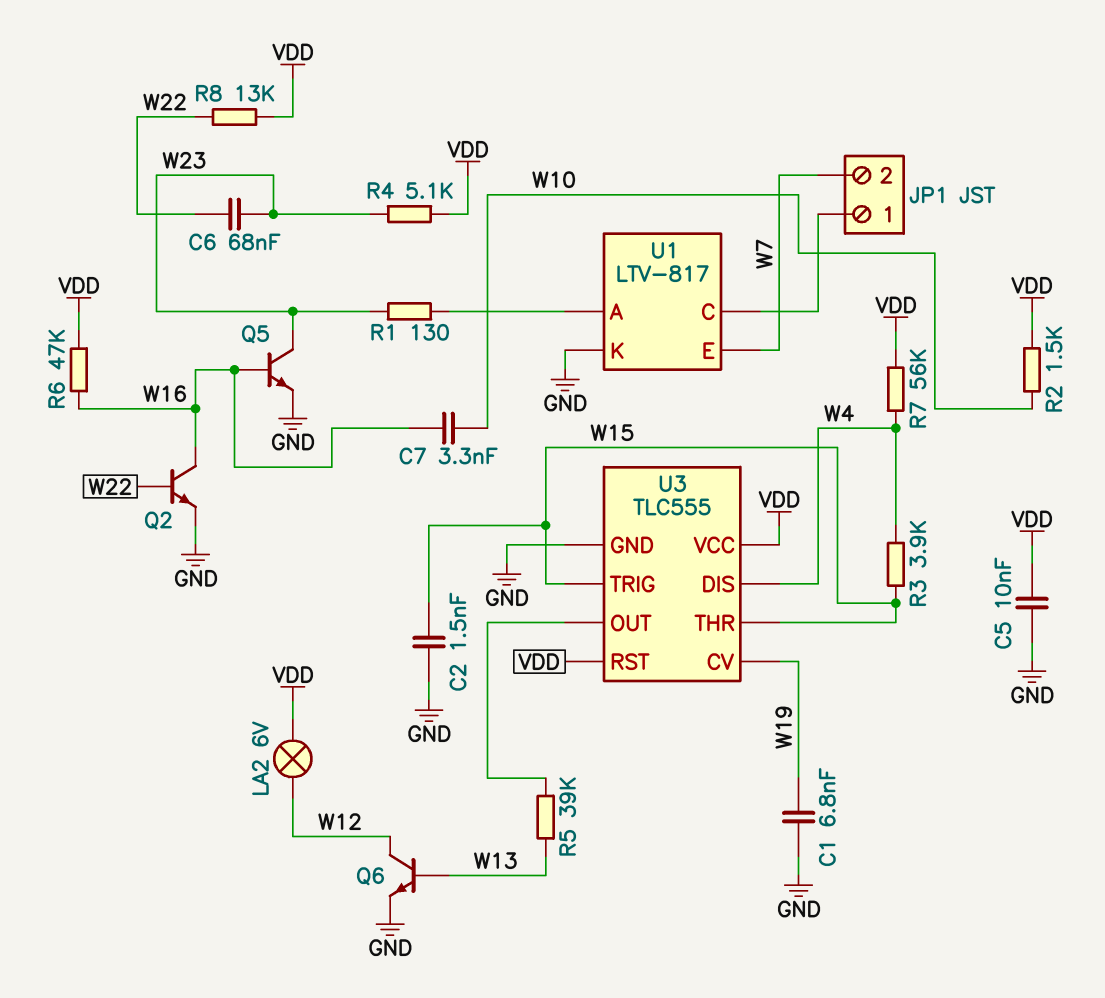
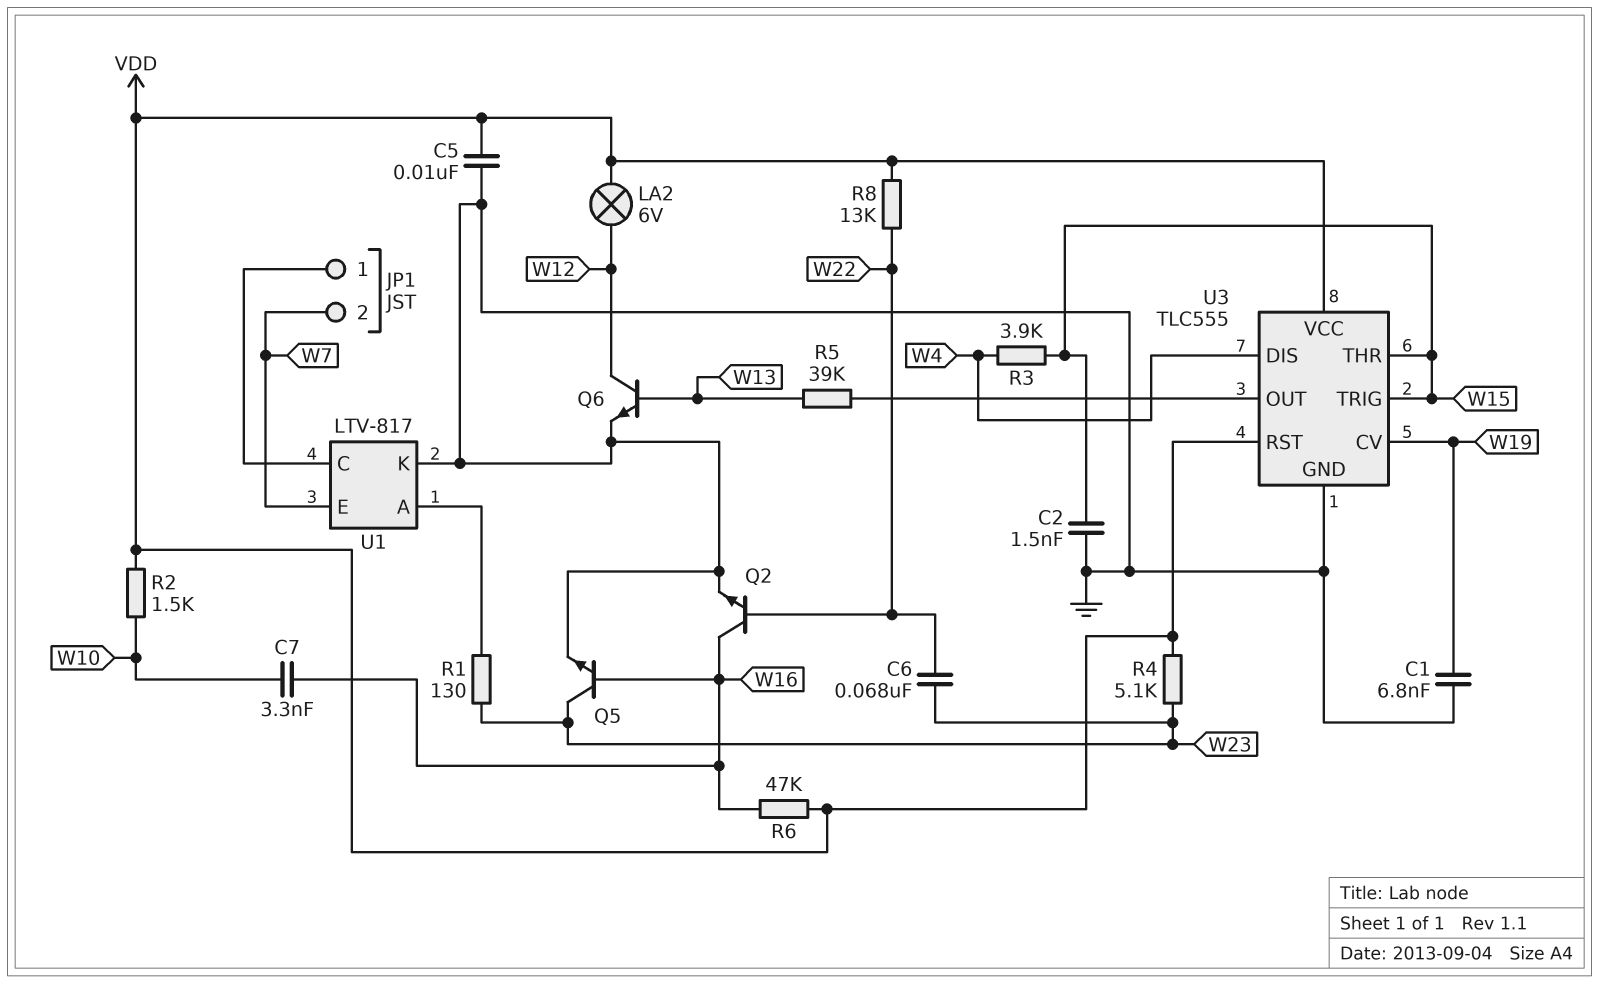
R7: 56k (VDD, W4) -> none

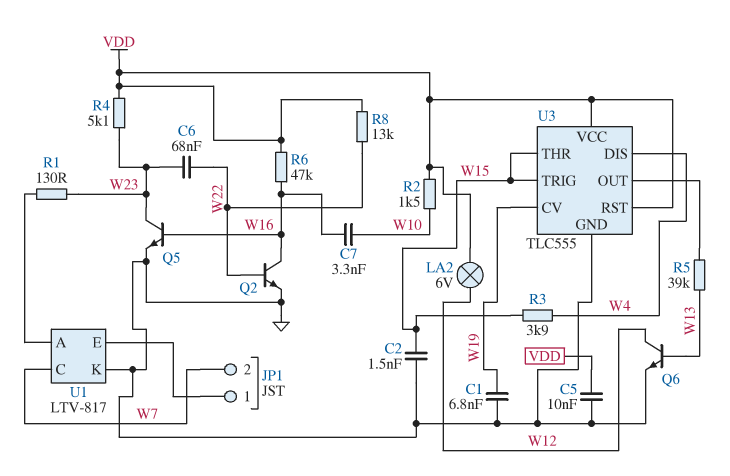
U1 pin C: JP1/1 -> W7
U1 pin E: W7 -> JP1/1

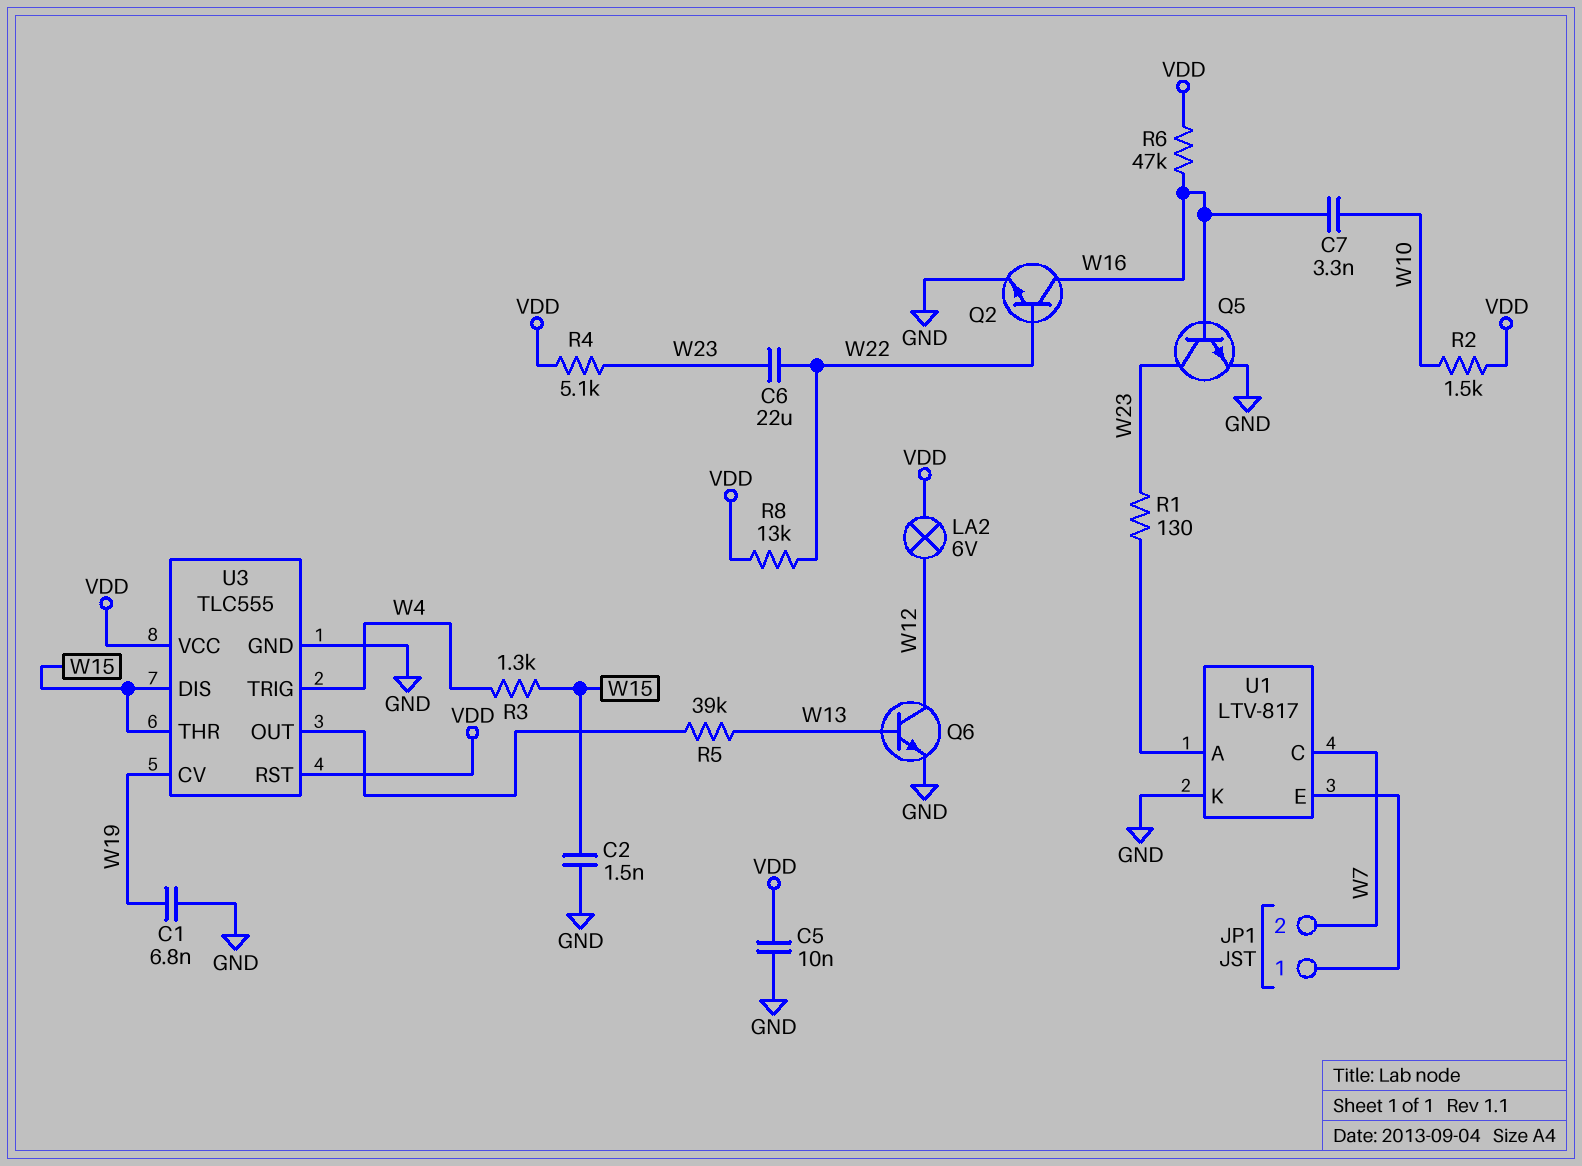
C6: 68nF (W22, W23) -> 22uF (W22, W23)
R3: 3.9k (W4, W15) -> 1.3k (W4, W15)
U3 pin DIS: W4 -> W15
U3 pin TRIG: W15 -> W4

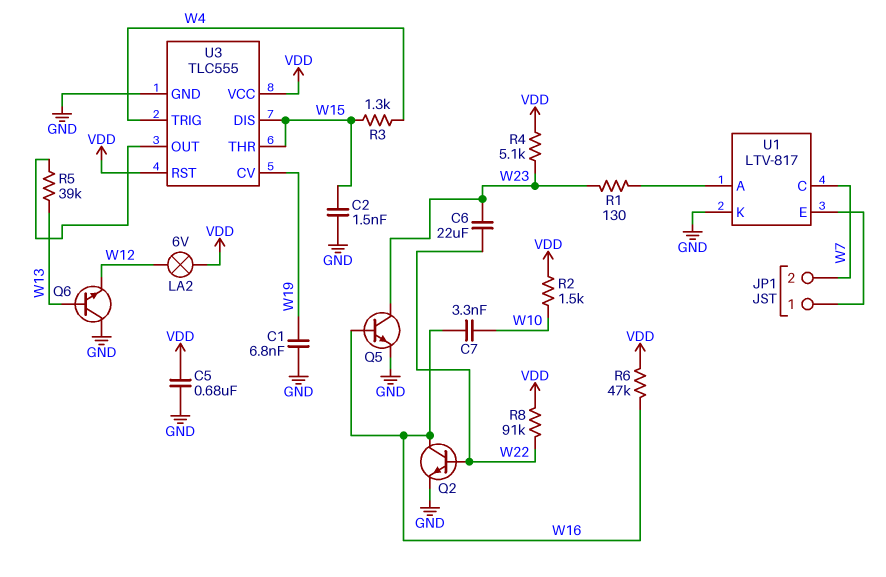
C5: 10nF (GND, VDD) -> 680nF (GND, VDD)
Q6: NPN (B W13, C W12, E GND) -> NPN (B W13, C GND, E W12)
R8: 13k (VDD, W22) -> 91k (VDD, W22)

